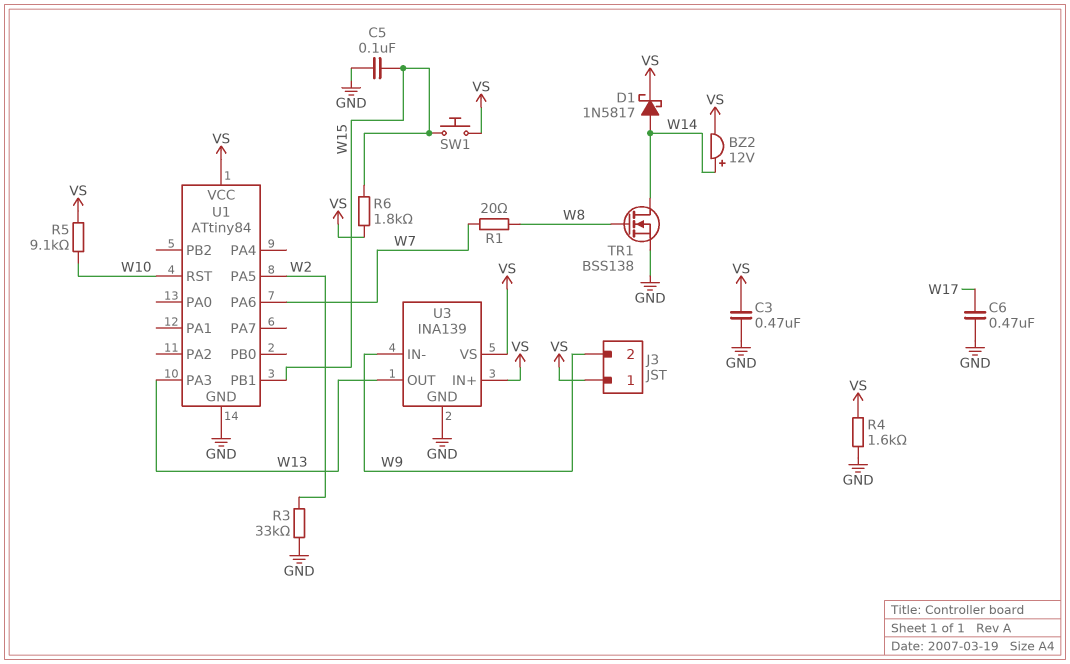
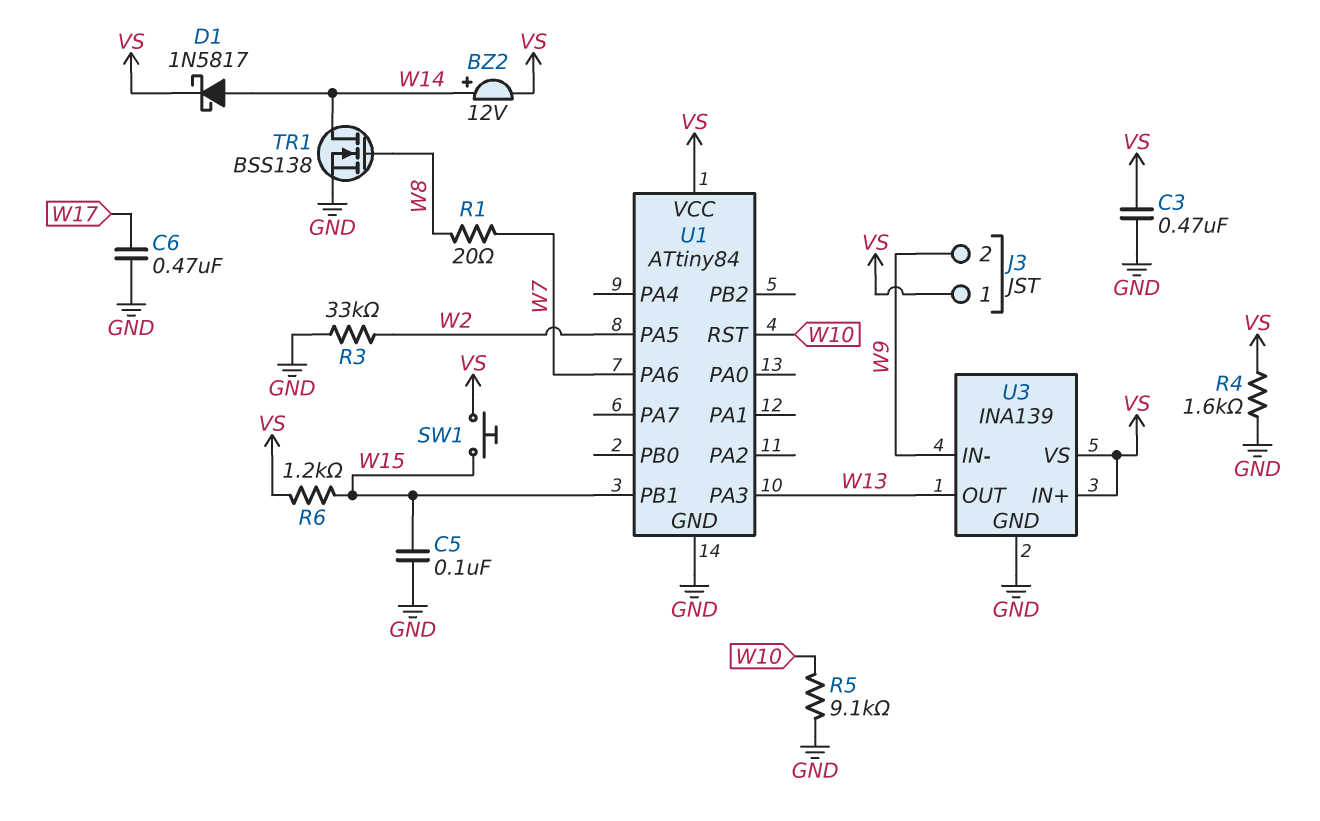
R5: 9.1k (VS, W10) -> 9.1k (GND, W10)
R6: 1.8k (VS, W15) -> 1.2k (VS, W15)

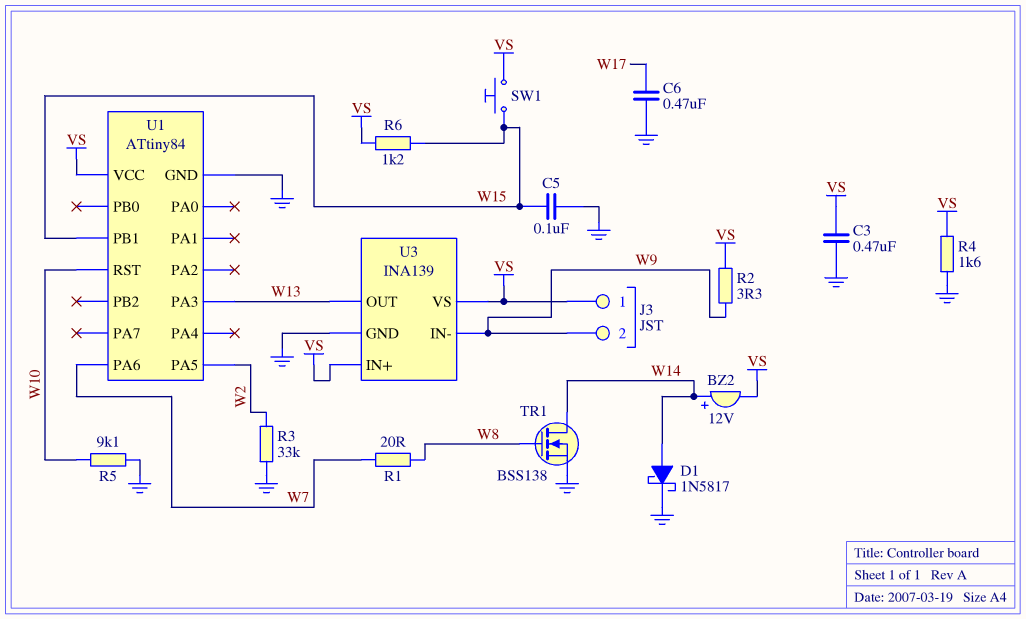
D1: schottky 1N5817 (A W14, K VS) -> schottky 1N5817 (A W14, K GND)
R2: none -> 3.3 (VS, W9)

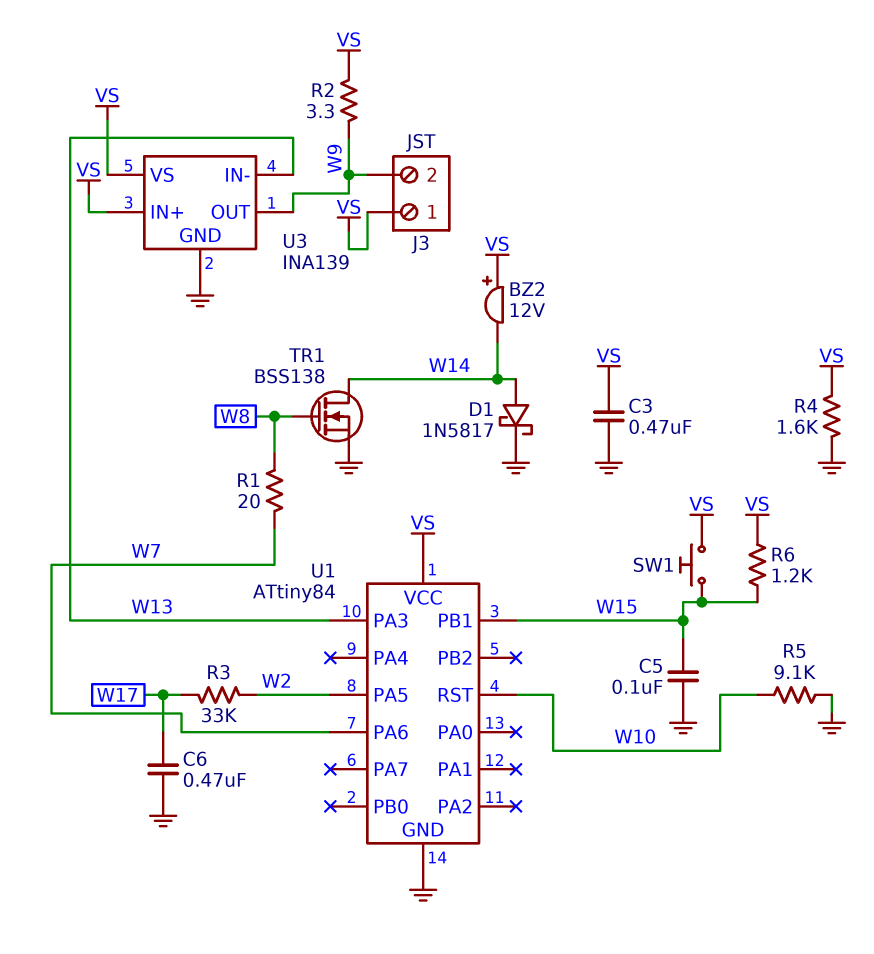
BZ2: buzzer 12V (plus W14, minus VS) -> buzzer 12V (plus VS, minus W14)
R3: 33k (GND, W2) -> 33k (W2, W17)
U3 pin IN-: W9 -> W13
U3 pin OUT: W13 -> W9

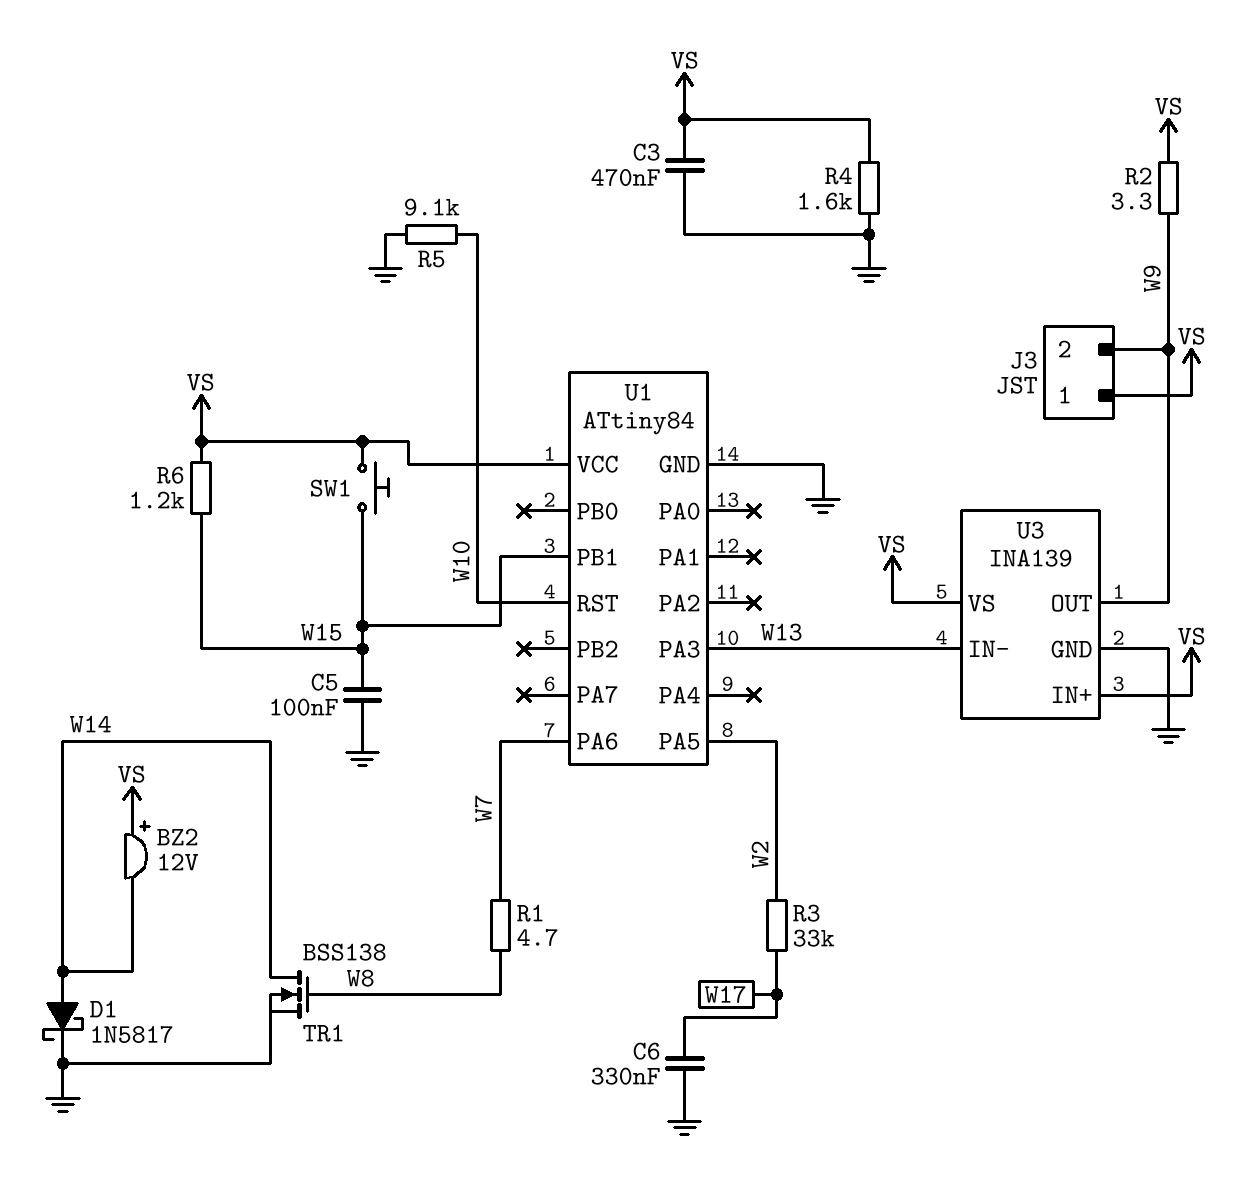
C6: 470nF (GND, W17) -> 330nF (GND, W17)
R1: 20 (W7, W8) -> 4.7 (W7, W8)

